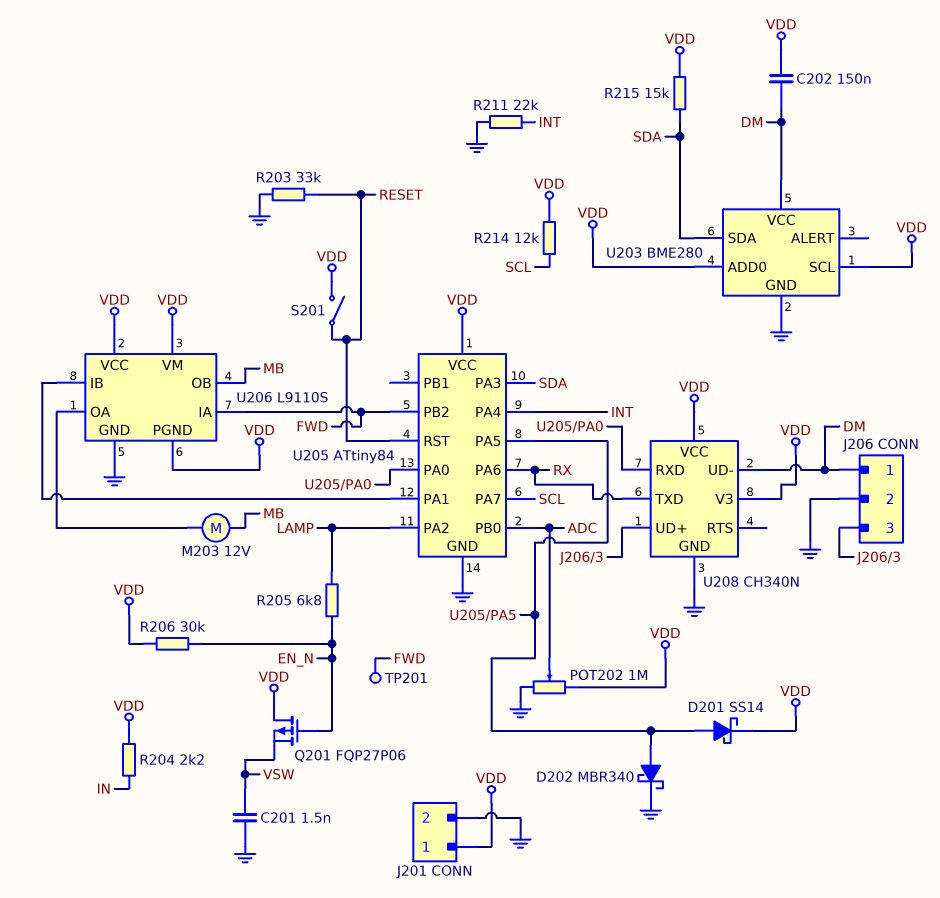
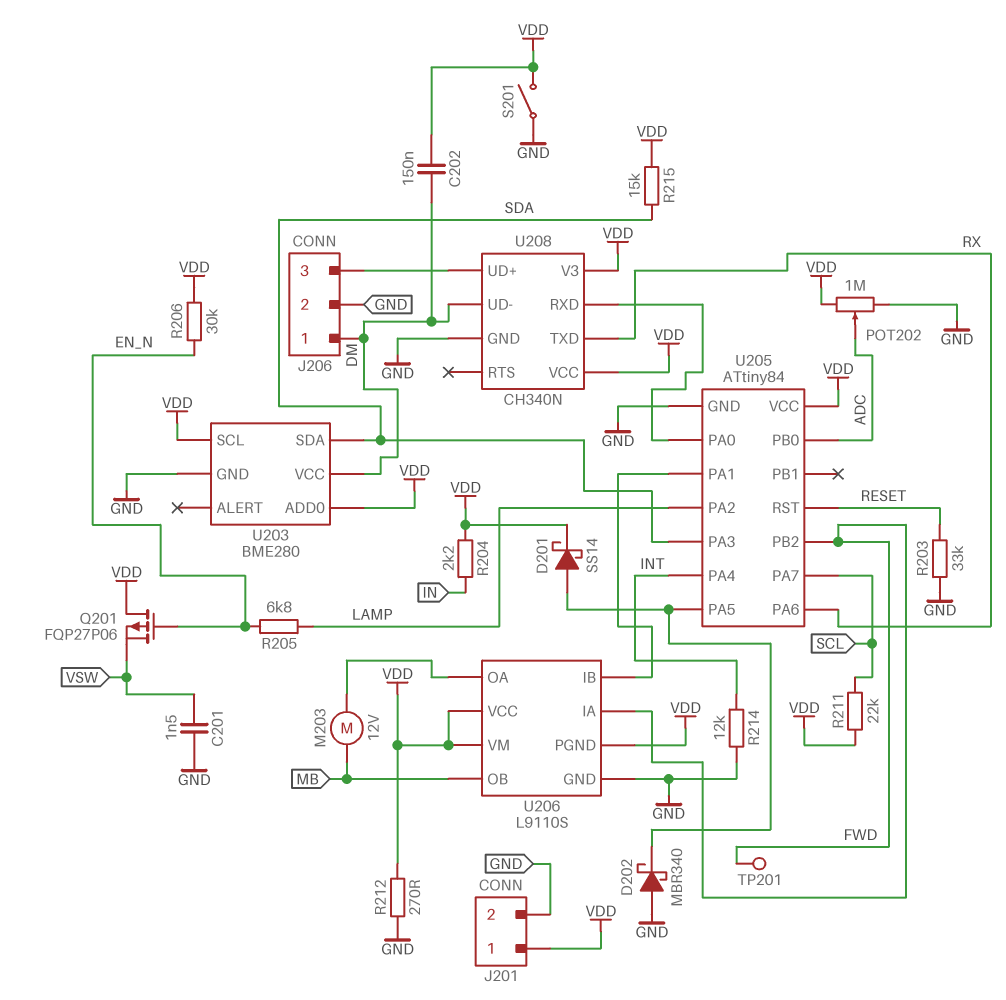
D202: schottky MBR340 (A U205/PA5, K GND) -> schottky MBR340 (A GND, K U205/PA5)
R211: 22k (GND, INT) -> 22k (SCL, VDD)
R212: none -> 270 (GND, VDD)
R214: 12k (SCL, VDD) -> 12k (GND, INT)
S201: switch (RESET, VDD) -> switch (GND, VDD)

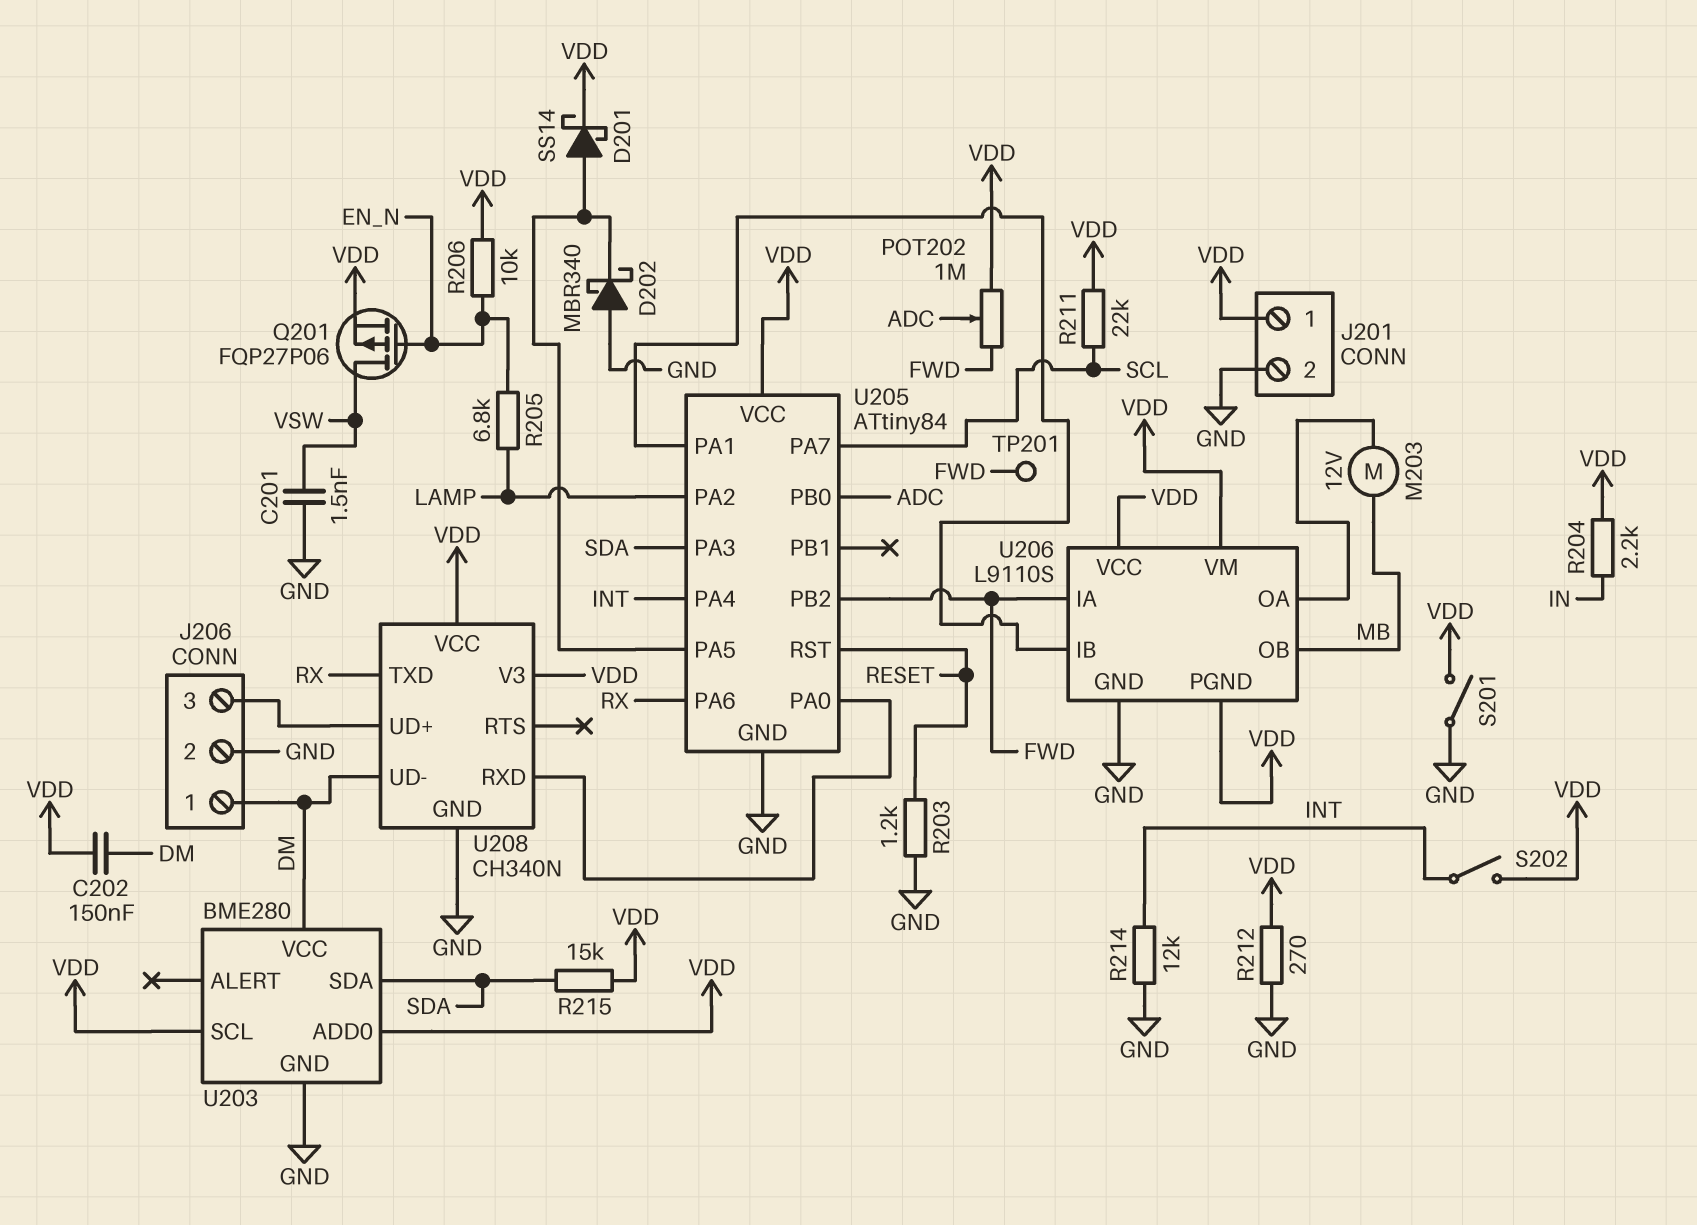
POT202: 1M (GND, VDD, wiper ADC) -> 1M (FWD, VDD, wiper ADC)
Q201: PMOS FQP27P06 (G EN_N, D VDD, S VSW) -> PMOS FQP27P06 (G EN_N, D VSW, S VDD)
R203: 33k (GND, RESET) -> 1.2k (GND, RESET)
R206: 30k (EN_N, VDD) -> 10k (EN_N, VDD)
S202: none -> switch (INT, VDD)

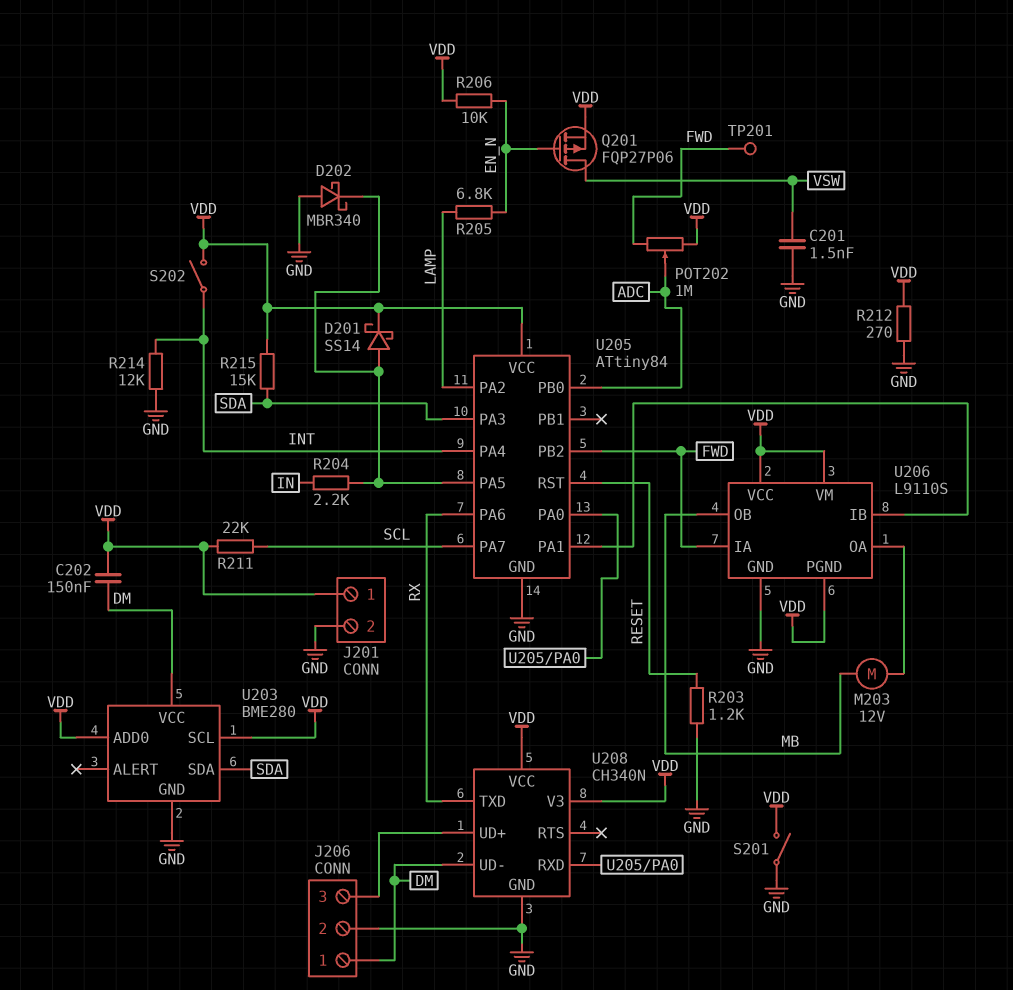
R204: 2.2k (IN, VDD) -> 2.2k (IN, U205/PA5)

